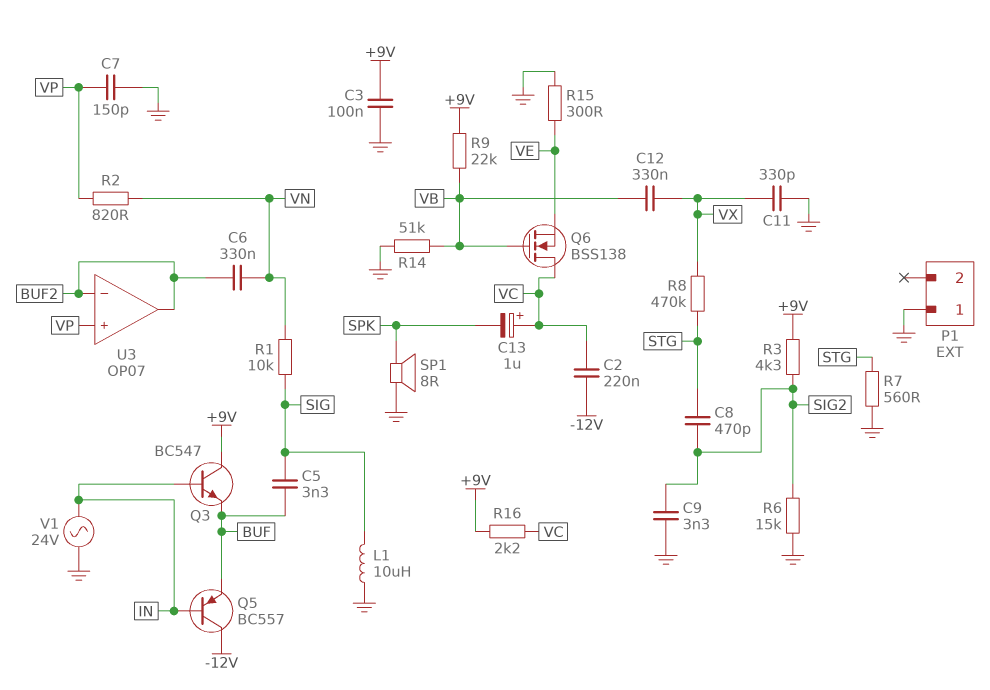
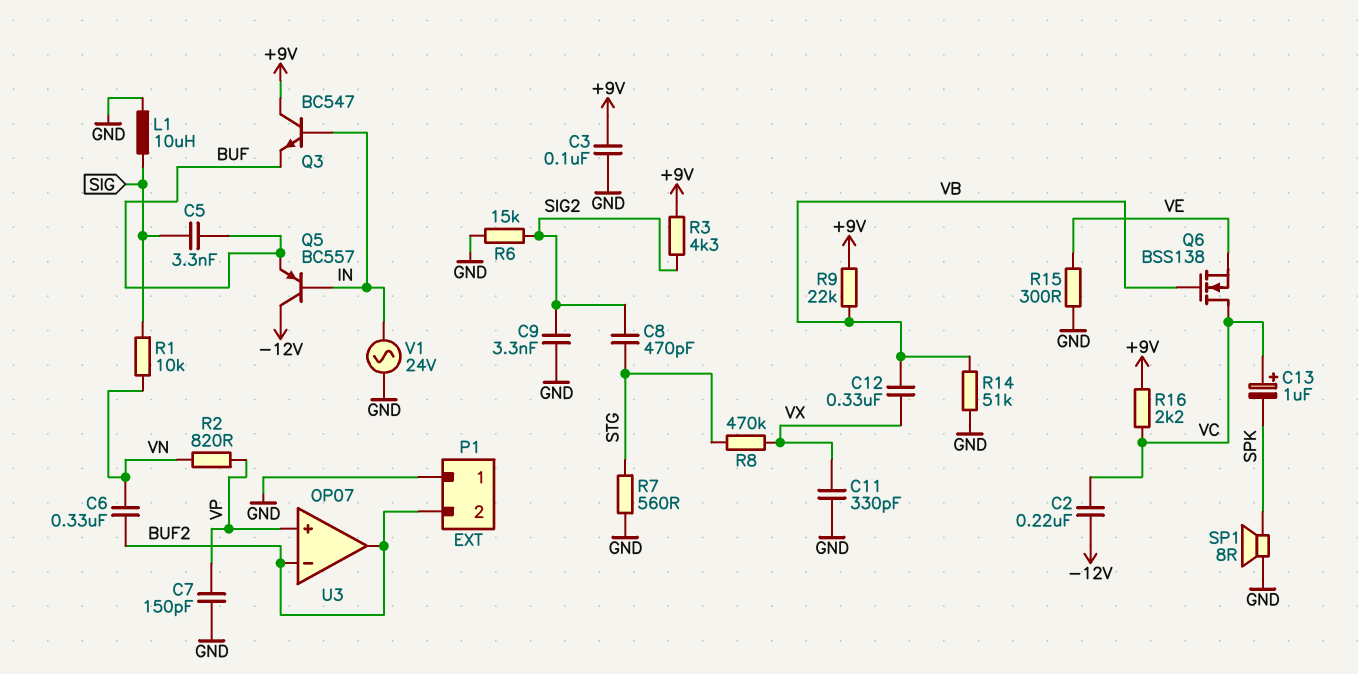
P1 pin 2: none -> BUF2

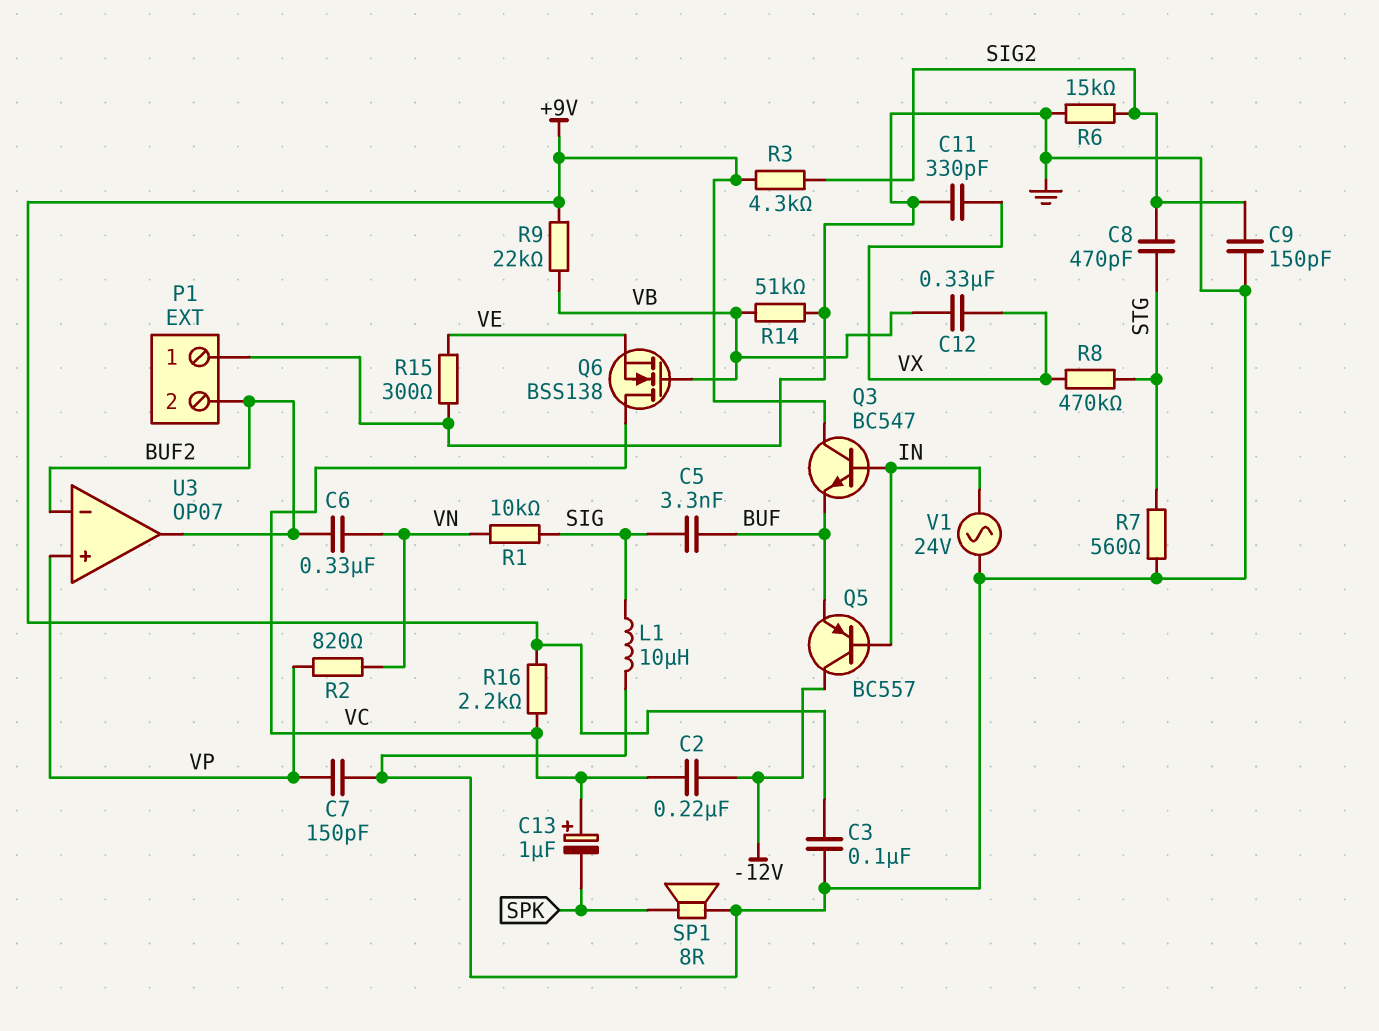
C9: 3.3nF (GND, SIG2) -> 150pF (GND, SIG2)

